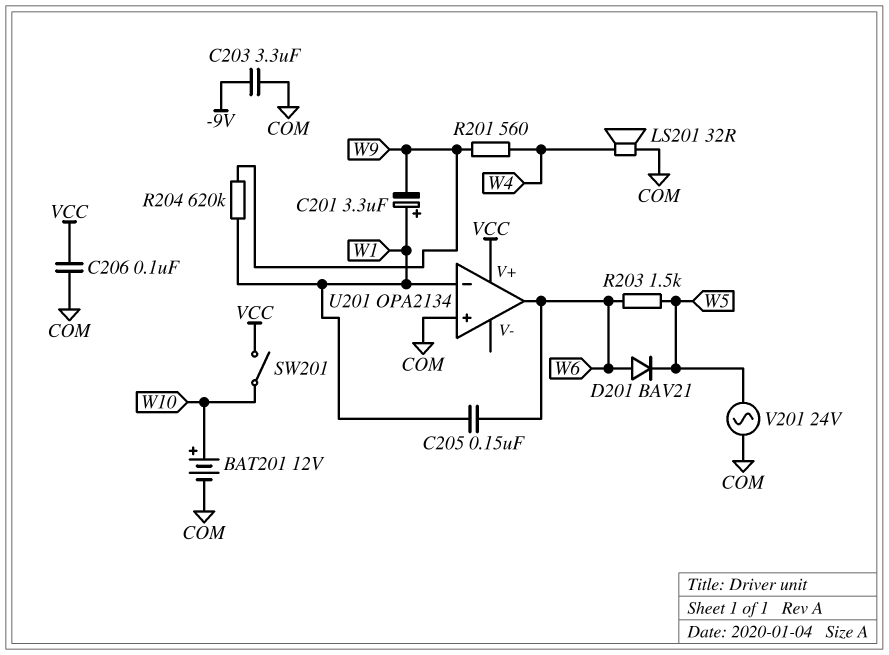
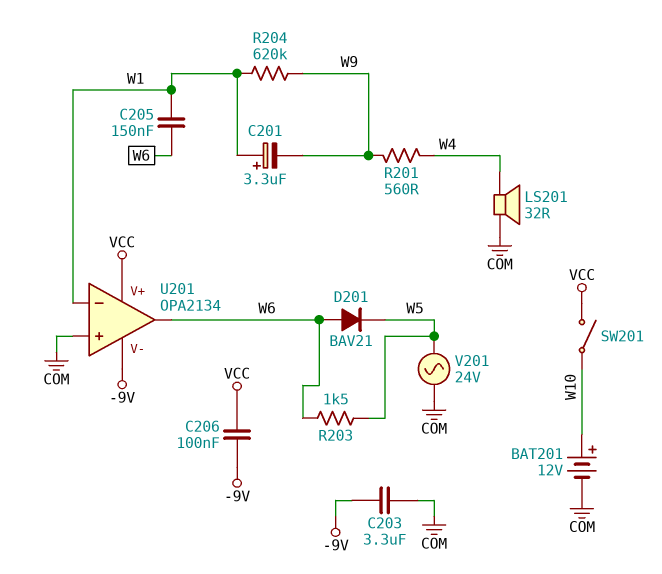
C206: 100nF (COM, VCC) -> 100nF (-9V, VCC)
U201 pin V-: none -> -9V

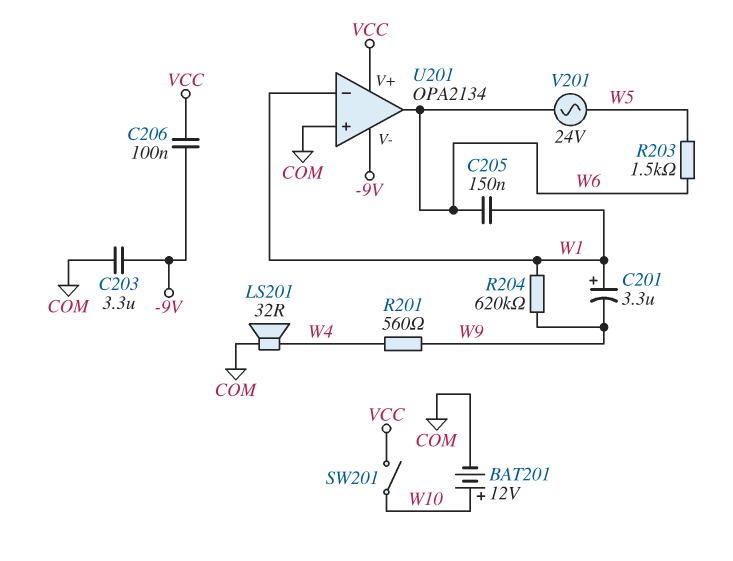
D201: diode BAV21 (A W6, K W5) -> none
V201: AC 24V (COM, W5) -> AC 24V (W5, W6)

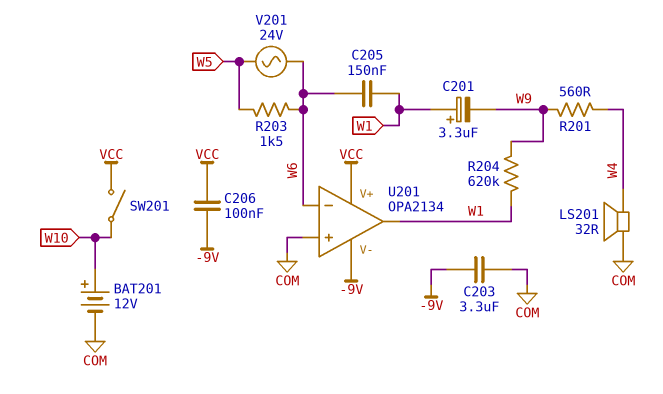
U201 pin in-: W1 -> W6
U201 pin out: W6 -> W1

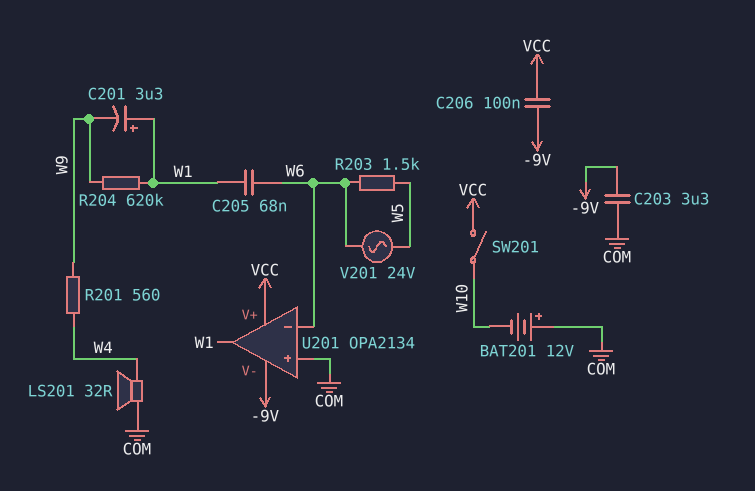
BAT201: 12V (plus W10, minus COM) -> 12V (plus COM, minus W10)
C205: 150nF (W1, W6) -> 68nF (W1, W6)

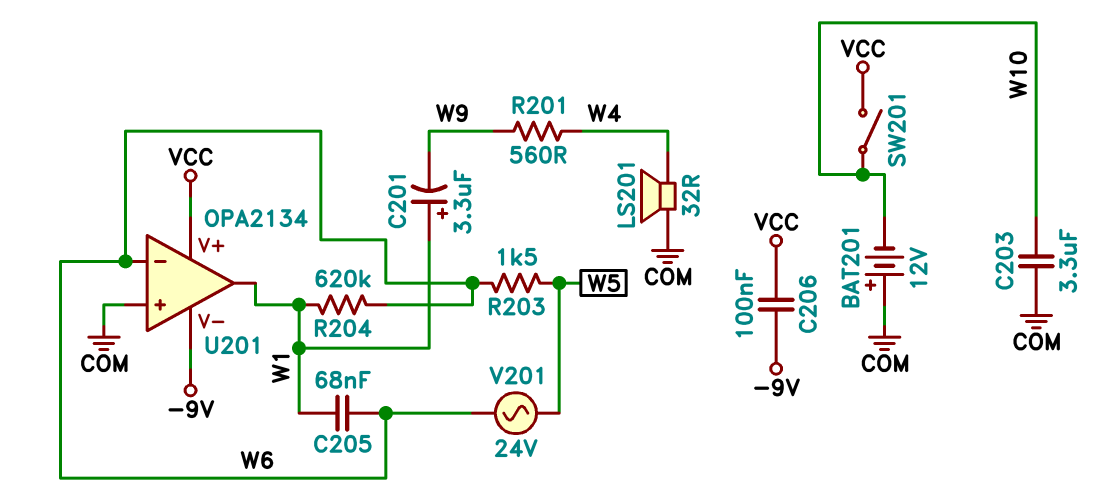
C203: 3.3uF (-9V, COM) -> 3.3uF (COM, W10)
R204: 620k (W1, W9) -> 620k (W1, W6)

